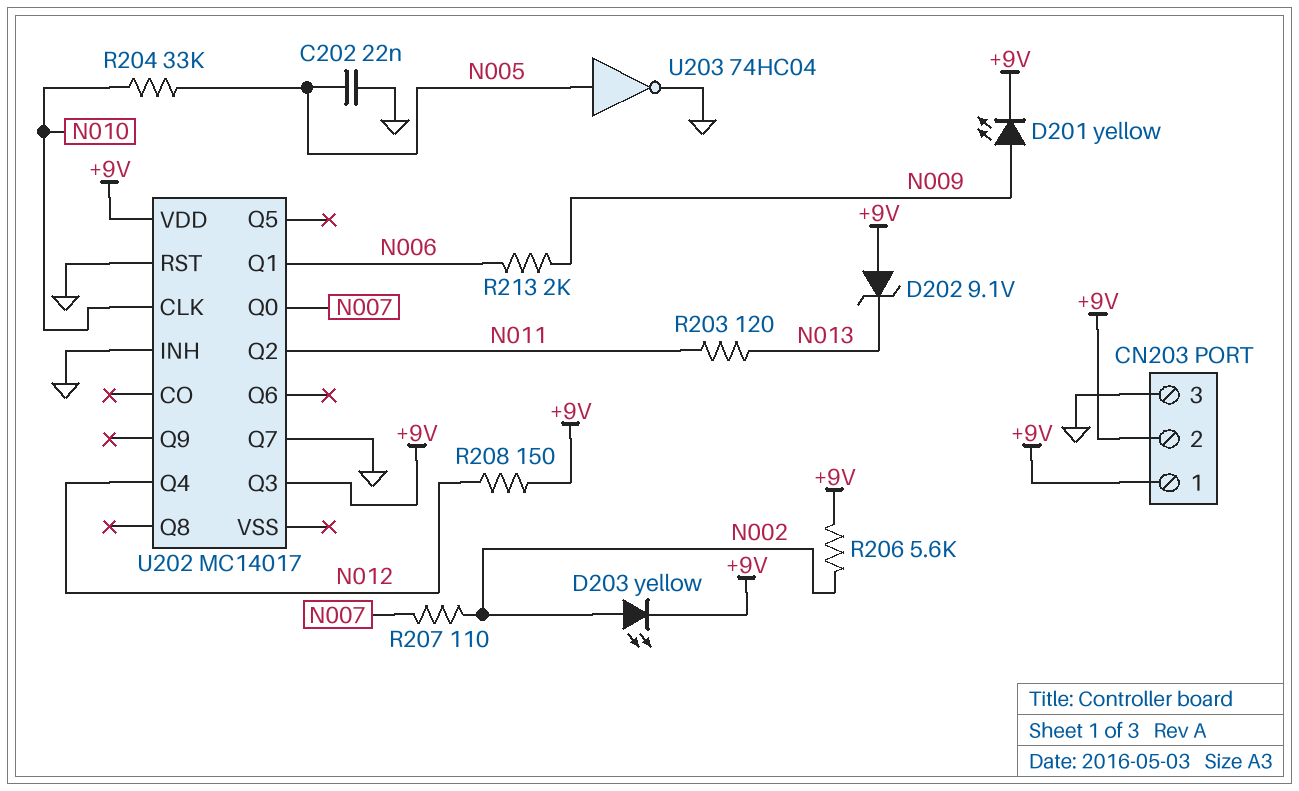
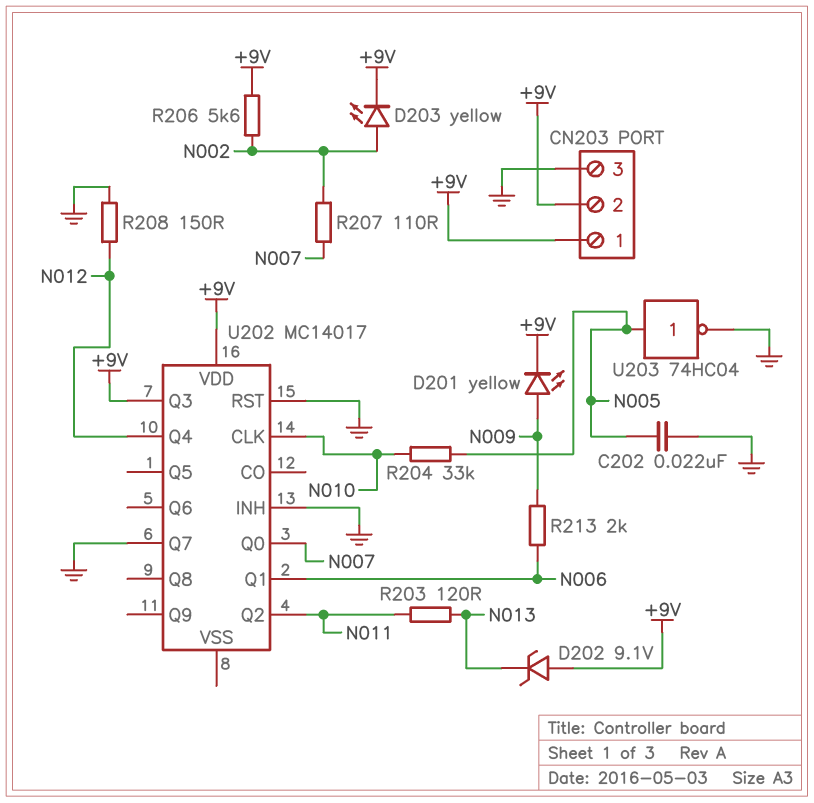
R208: 150 (+9V, N012) -> 150 (GND, N012)

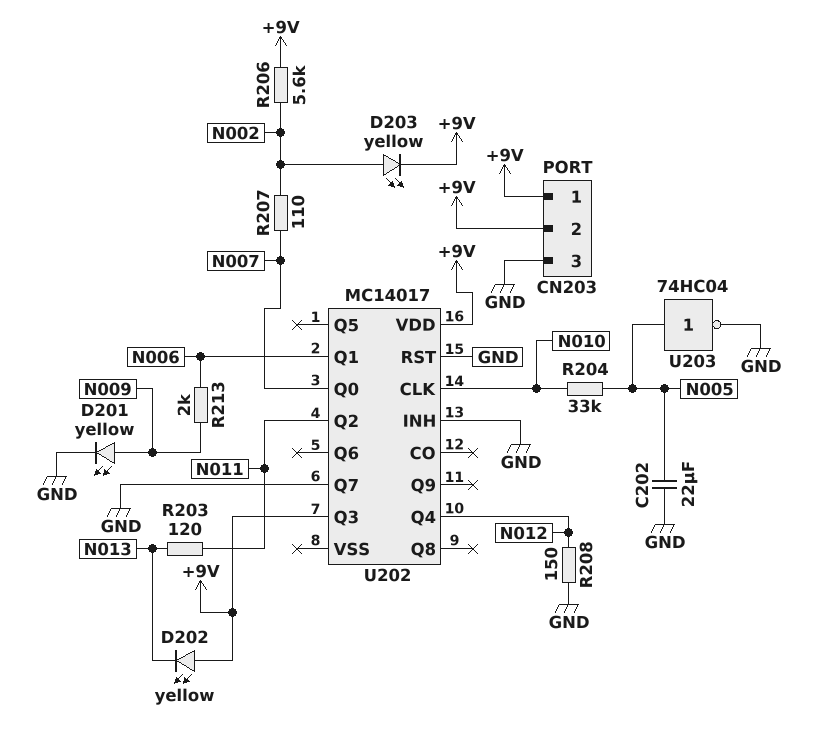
C202: 22nF (GND, N005) -> 22uF (GND, N005)
D201: LED yellow (A N009, K +9V) -> LED yellow (A N009, K GND)
D202: zener 9.1V (A +9V, K N013) -> LED yellow (A +9V, K N013)

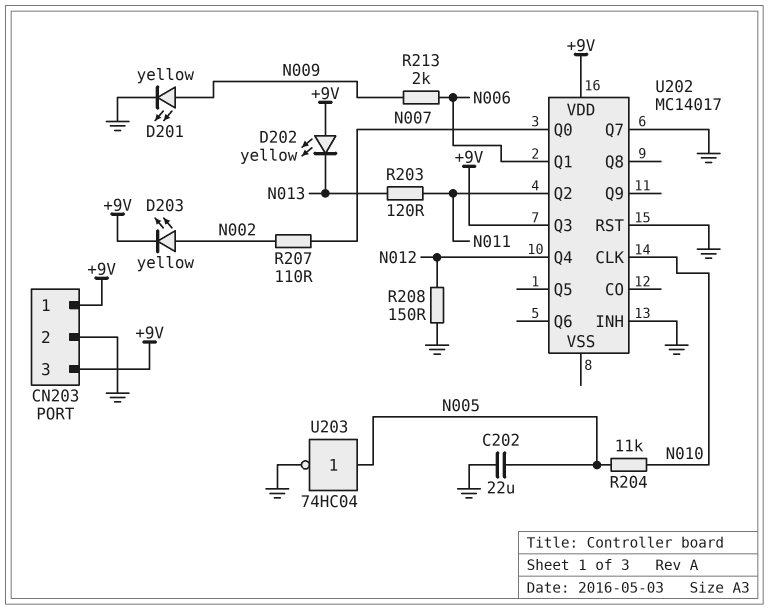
CN203 pin 2: +9V -> GND
CN203 pin 3: GND -> +9V
R204: 33k (N005, N010) -> 11k (N005, N010)
R206: 5.6k (+9V, N002) -> none

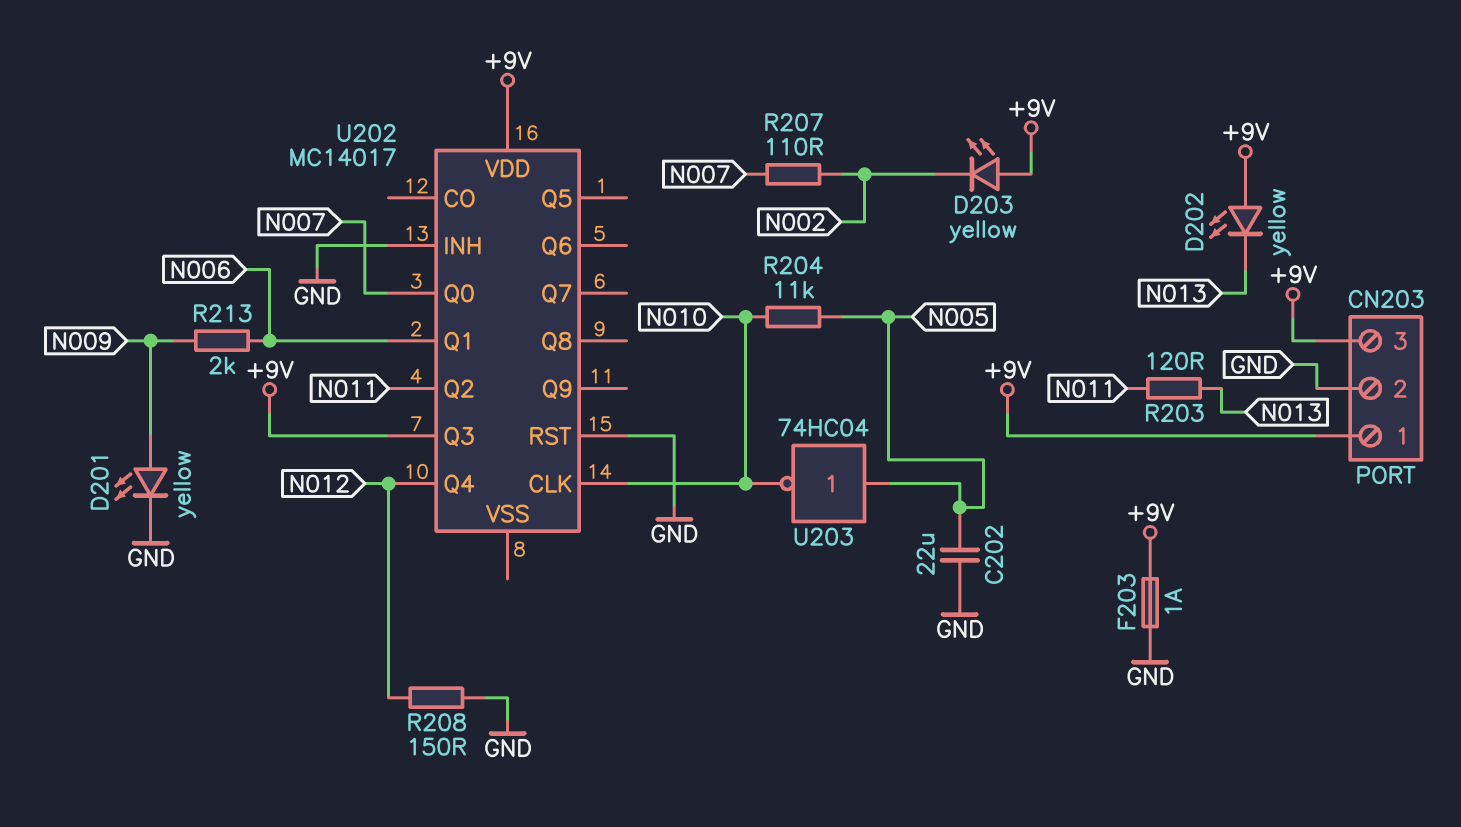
D203: LED yellow (A N002, K +9V) -> LED yellow (A +9V, K N002)
F203: none -> 1A (+9V, GND)
U202 pin Q7: GND -> none
U203: NOT 74HC04 (in N005, out GND) -> NOT 74HC04 (in N005, out N010)

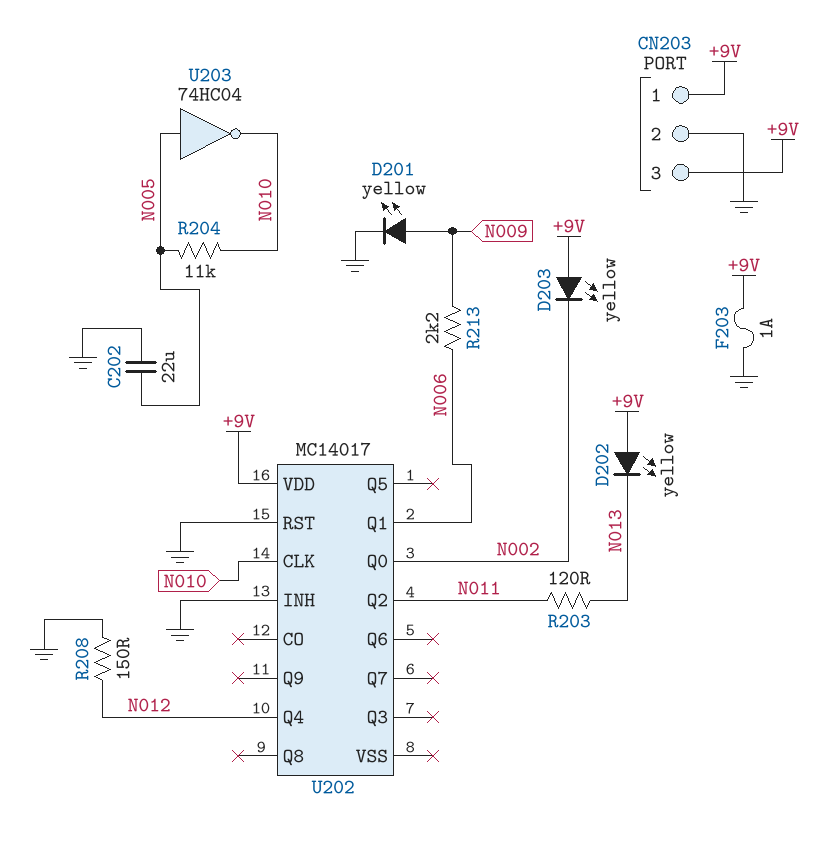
R207: 110 (N002, N007) -> none
R213: 2k (N006, N009) -> 2.2k (N006, N009)
U202 pin Q0: N007 -> N002
U202 pin Q3: +9V -> none

